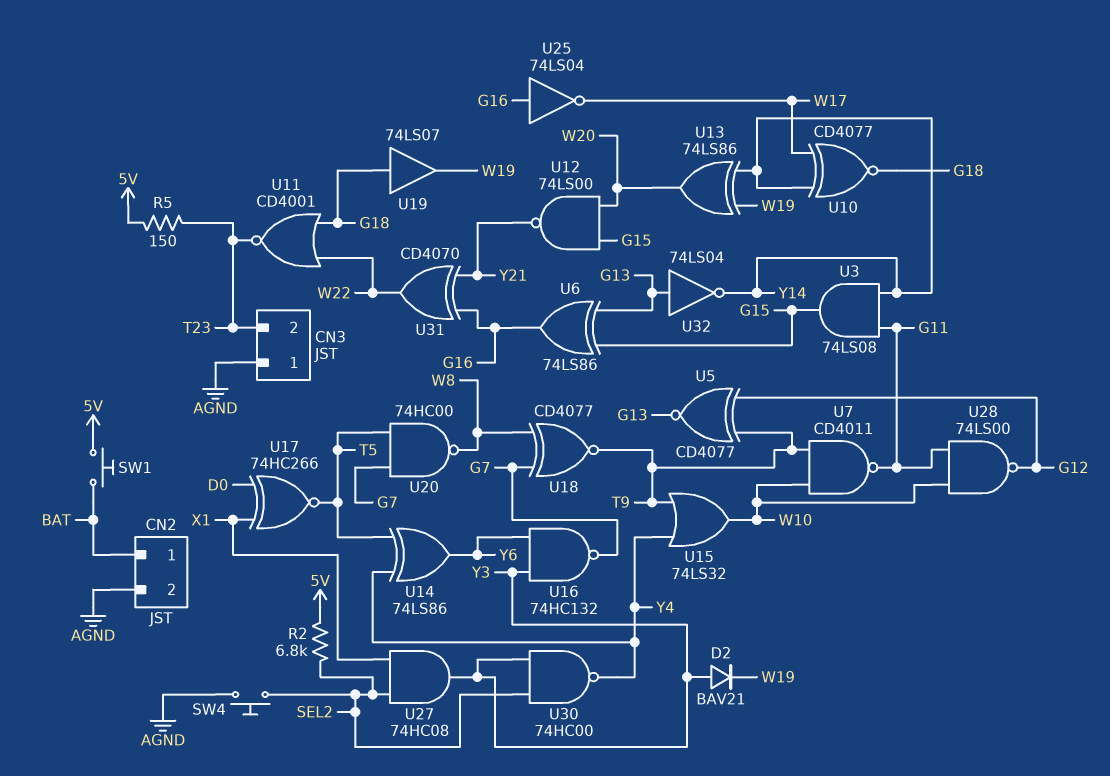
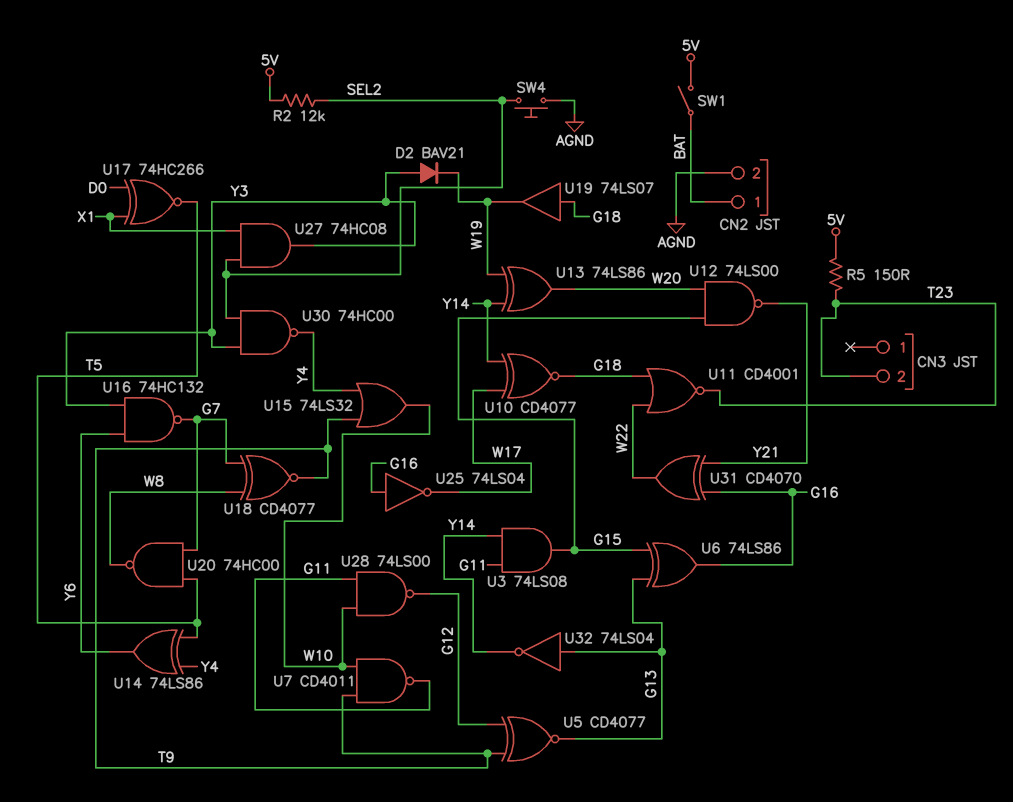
CN3 pin 1: AGND -> none
R2: 6.8k (5V, SEL2) -> 12k (5V, SEL2)
SW1: button (5V, BAT) -> switch (5V, BAT)

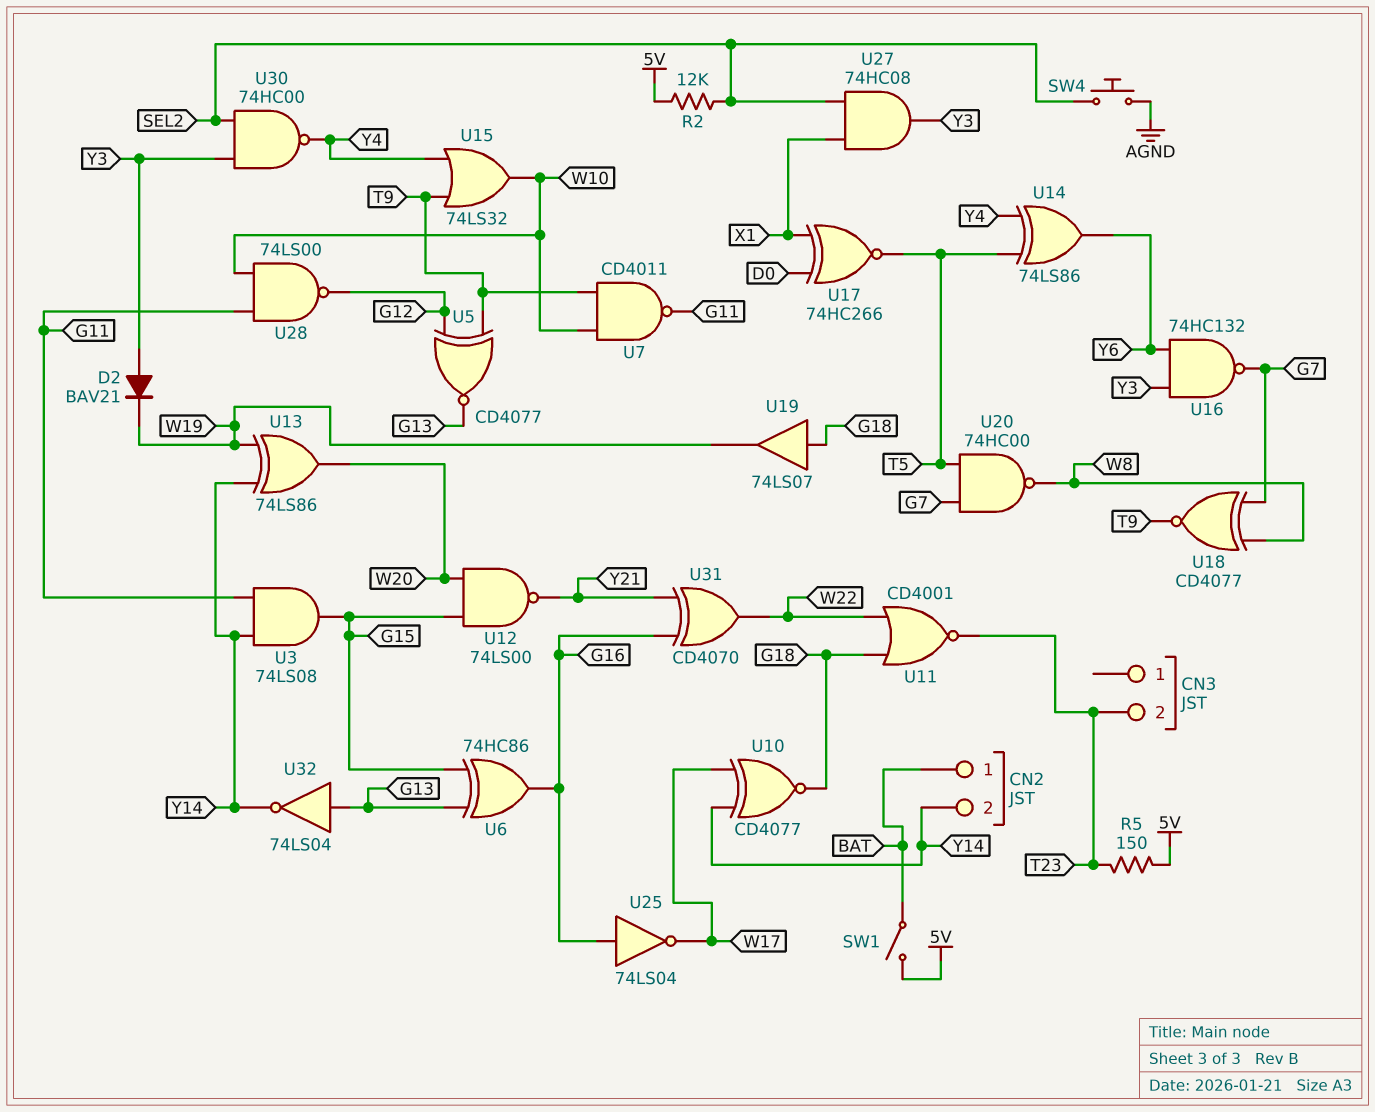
CN2 pin 2: AGND -> Y14
U6: XOR 74LS86 (in G13, in G15, out G16) -> XOR 74HC86 (in G13, in G15, out G16)

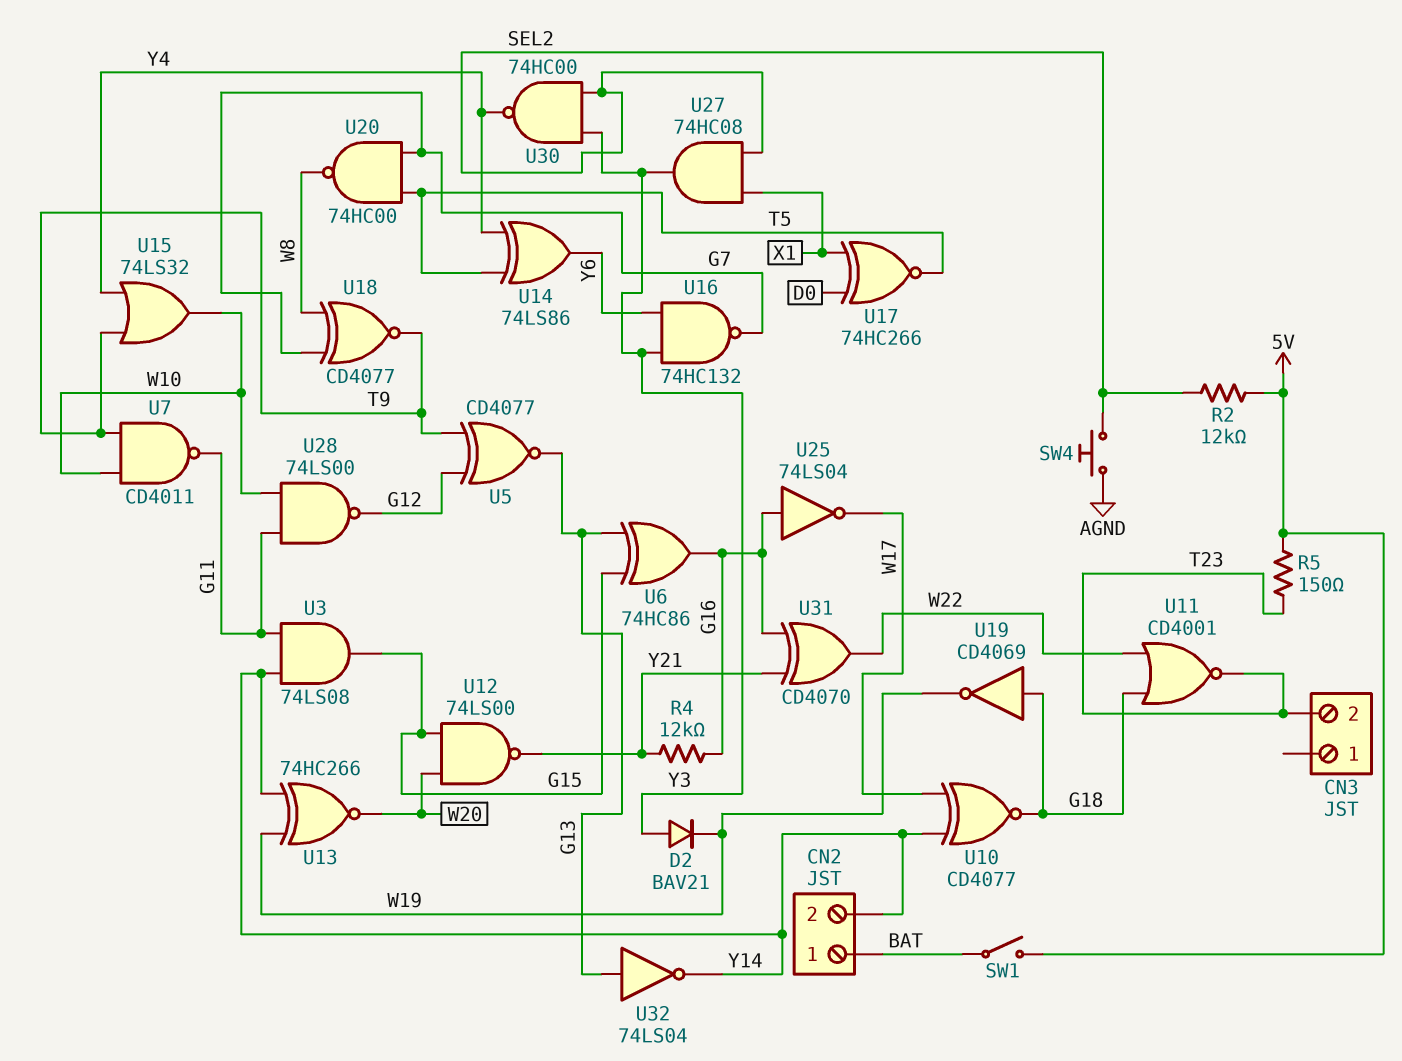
R4: none -> 12k (G16, Y21)
U13: XOR 74LS86 (in W19, in Y14, out W20) -> XNOR 74HC266 (in W19, in Y14, out W20)
U19: buffer 74LS07 (in G18, out W19) -> NOT CD4069 (in G18, out W19)

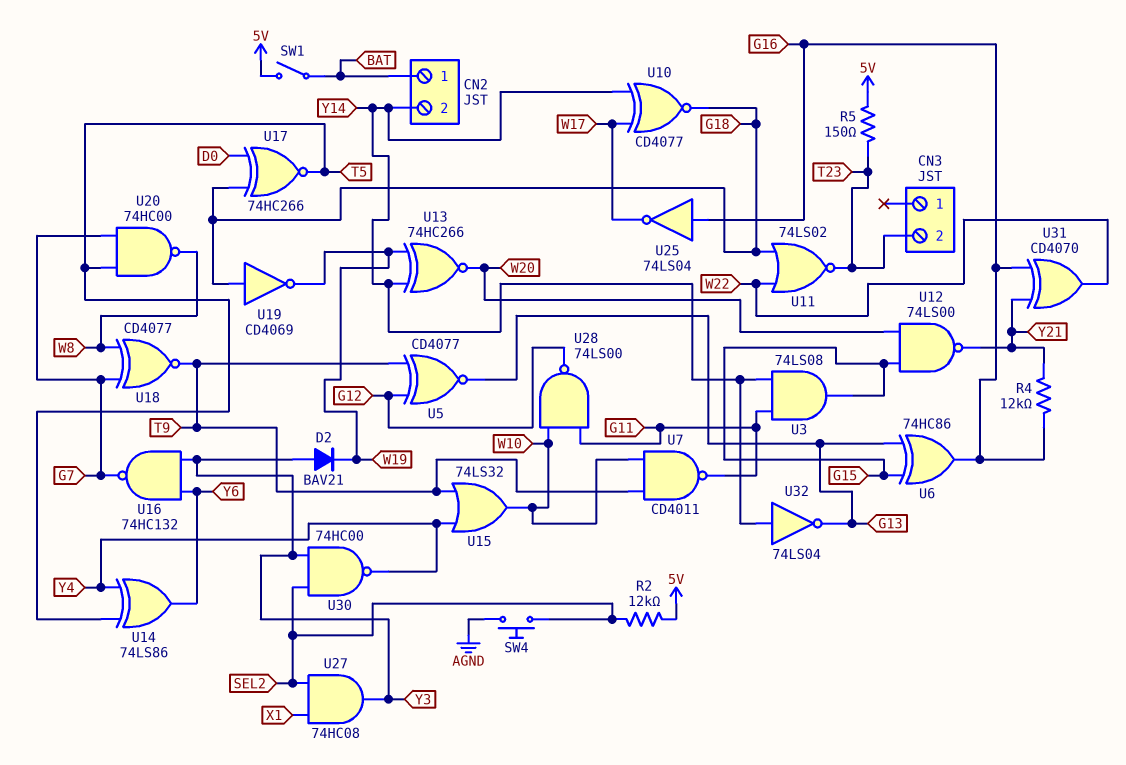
U11: NOR CD4001 (in G18, in W22, out T23) -> NOR 74LS02 (in G18, in W22, out T23)
U17: XNOR 74HC266 (in D0, in X1, out T5) -> XNOR 74HC266 (in D0, in G18, out T5)
U32: NOT 74LS04 (in G13, out Y14) -> NOT 74LS04 (in Y14, out G13)

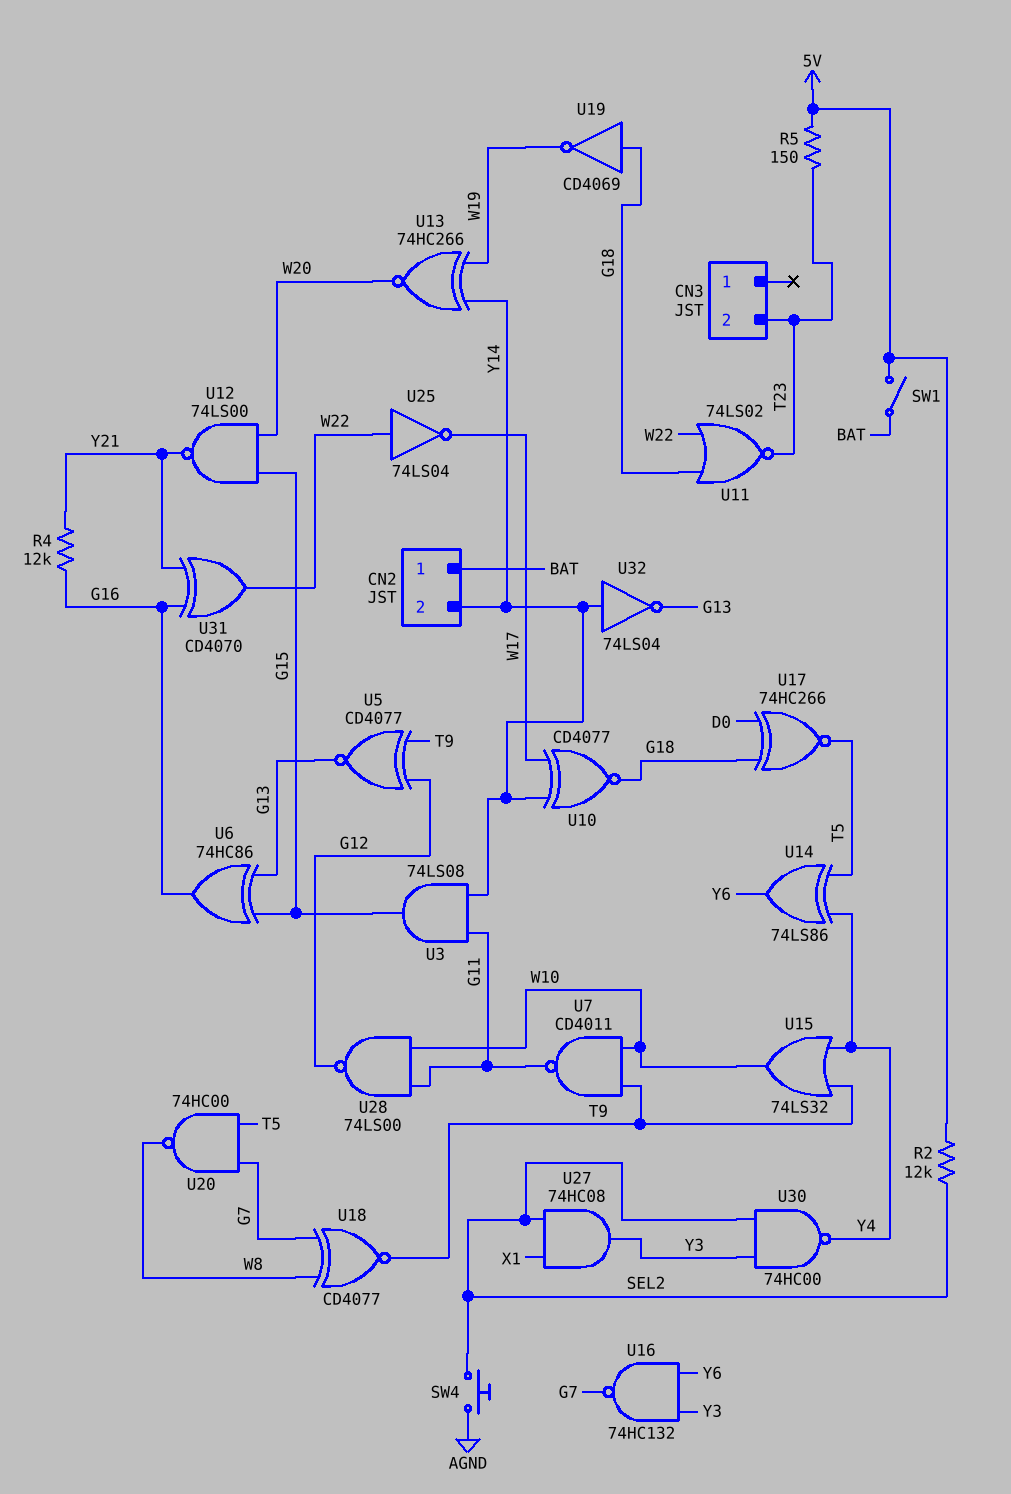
D2: diode BAV21 (A Y3, K W19) -> none
U25: NOT 74LS04 (in G16, out W17) -> NOT 74LS04 (in W22, out W17)

